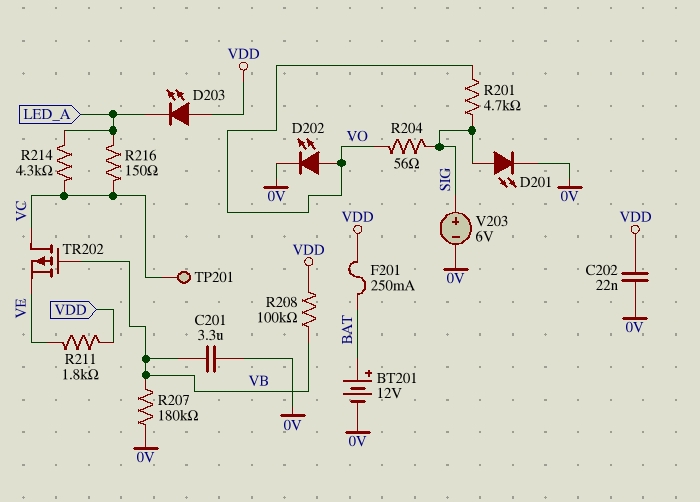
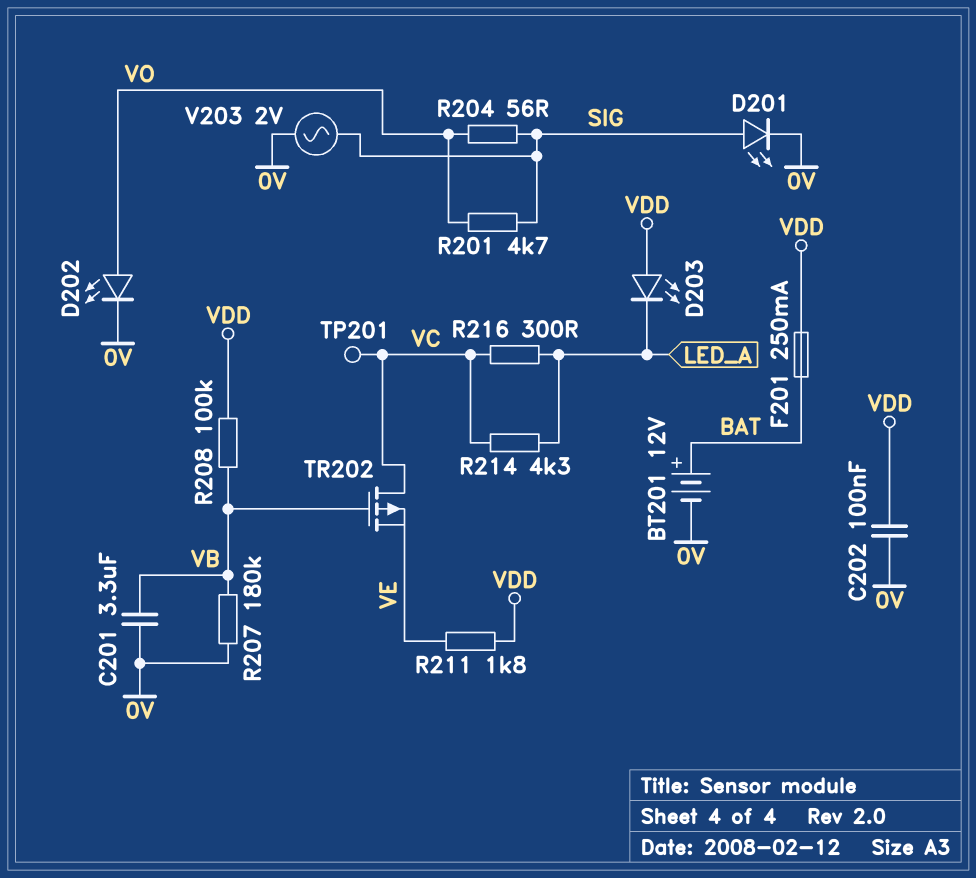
C202: 22nF (0V, VDD) -> 100nF (0V, VDD)
R216: 150 (LED_A, VC) -> 300 (LED_A, VC)
V203: 6V (plus SIG, minus 0V) -> AC 2V (0V, SIG)

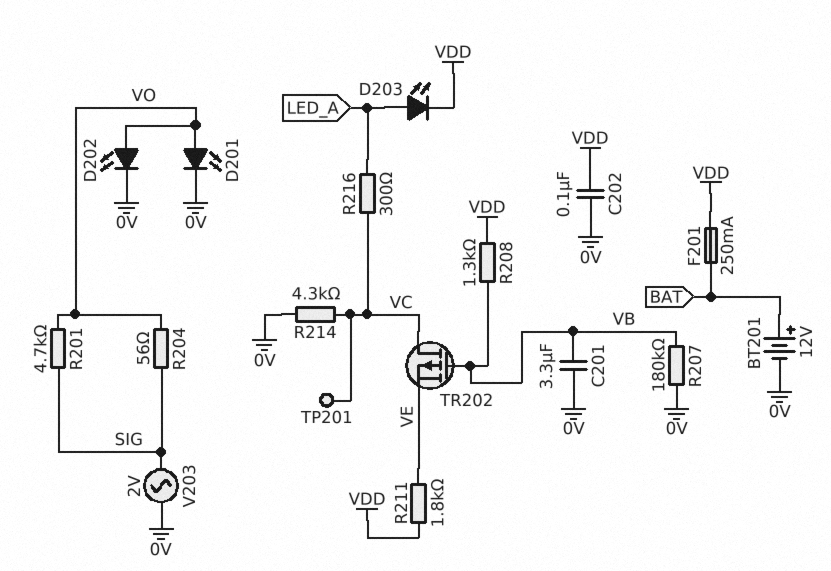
D201: LED (A SIG, K 0V) -> LED (A VO, K 0V)
D203: LED (A VDD, K LED_A) -> LED (A LED_A, K VDD)
R208: 100k (VB, VDD) -> 1.3k (VB, VDD)
R214: 4.3k (LED_A, VC) -> 4.3k (0V, VC)

